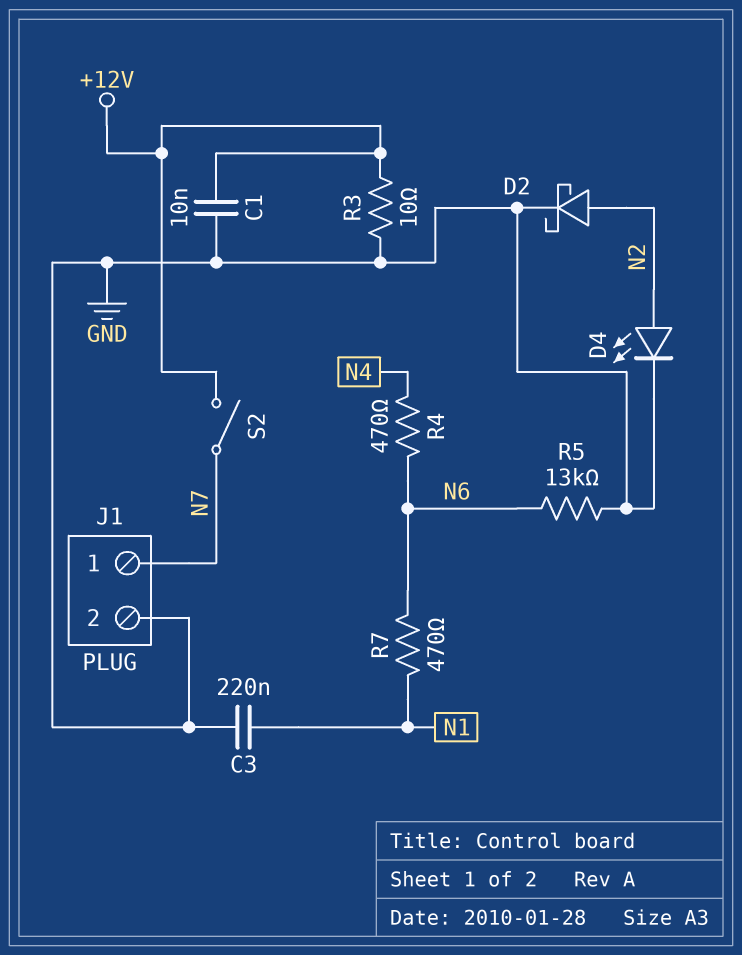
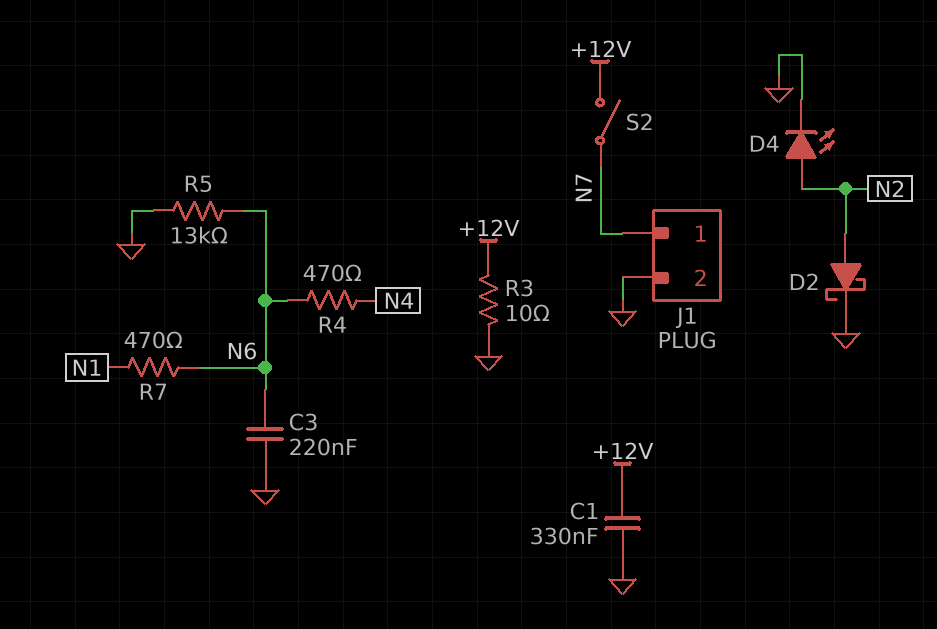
C1: 10nF (+12V, GND) -> 330nF (+12V, GND)
C3: 220nF (GND, N1) -> 220nF (GND, N6)

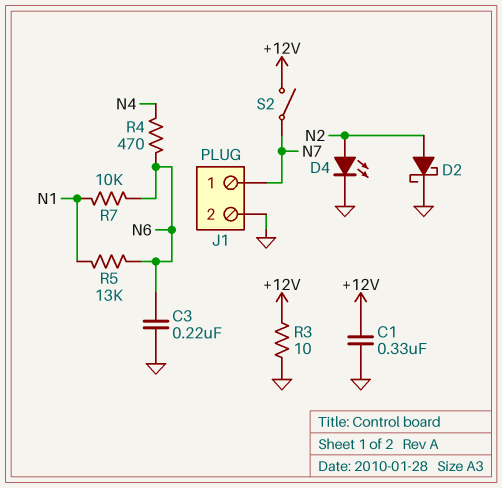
R5: 13k (GND, N6) -> 13k (N1, N6)
R7: 470 (N1, N6) -> 10k (N1, N6)

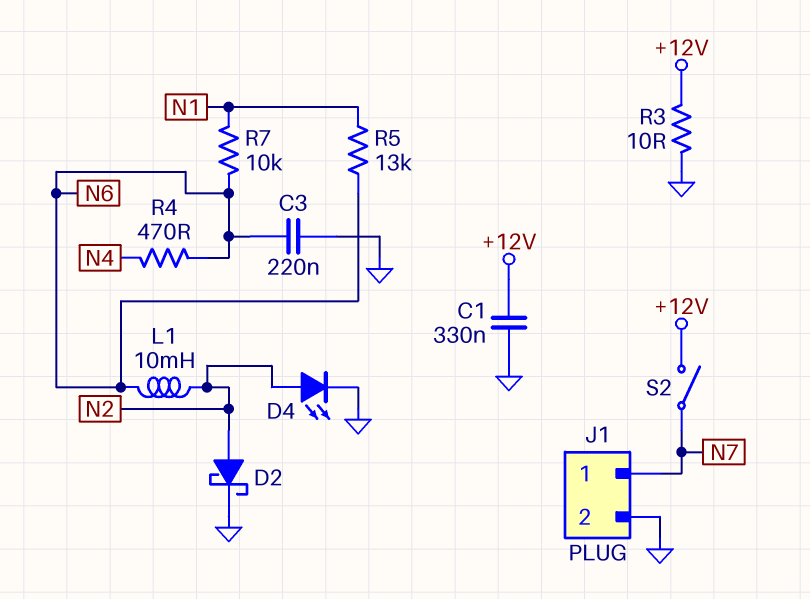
L1: none -> 10mH (N2, N6)

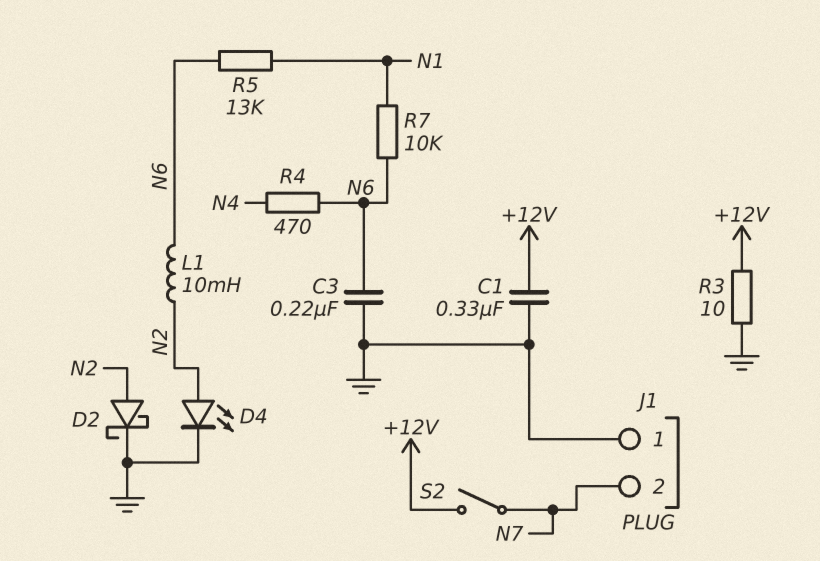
J1 pin 1: N7 -> GND
J1 pin 2: GND -> N7

